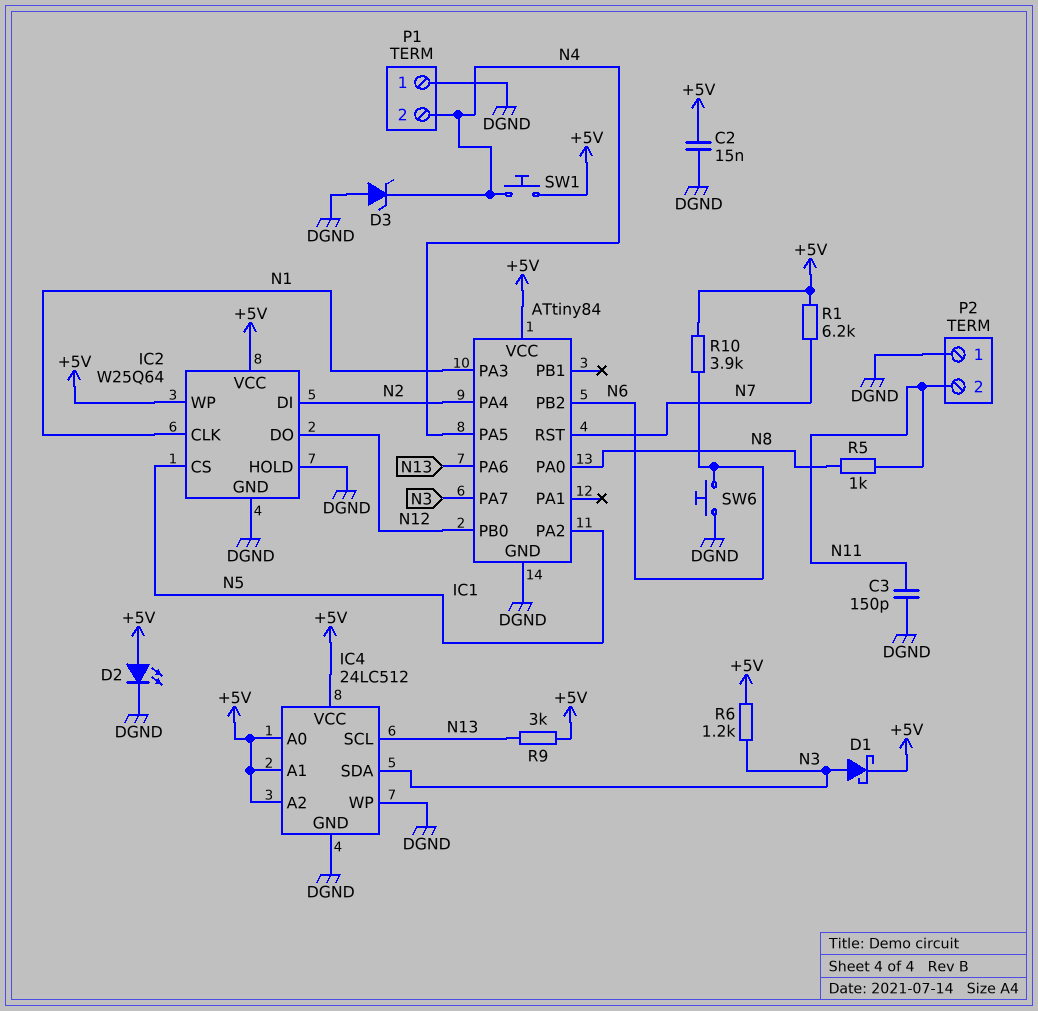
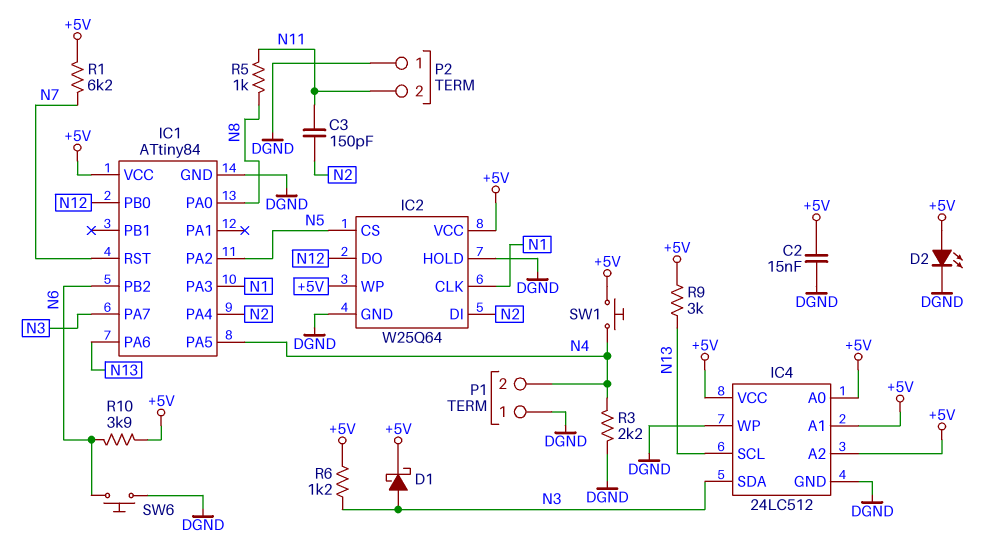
C3: 150pF (DGND, N11) -> 150pF (N2, N11)
D3: zener (A DGND, K N4) -> none
R3: none -> 2.2k (DGND, N4)

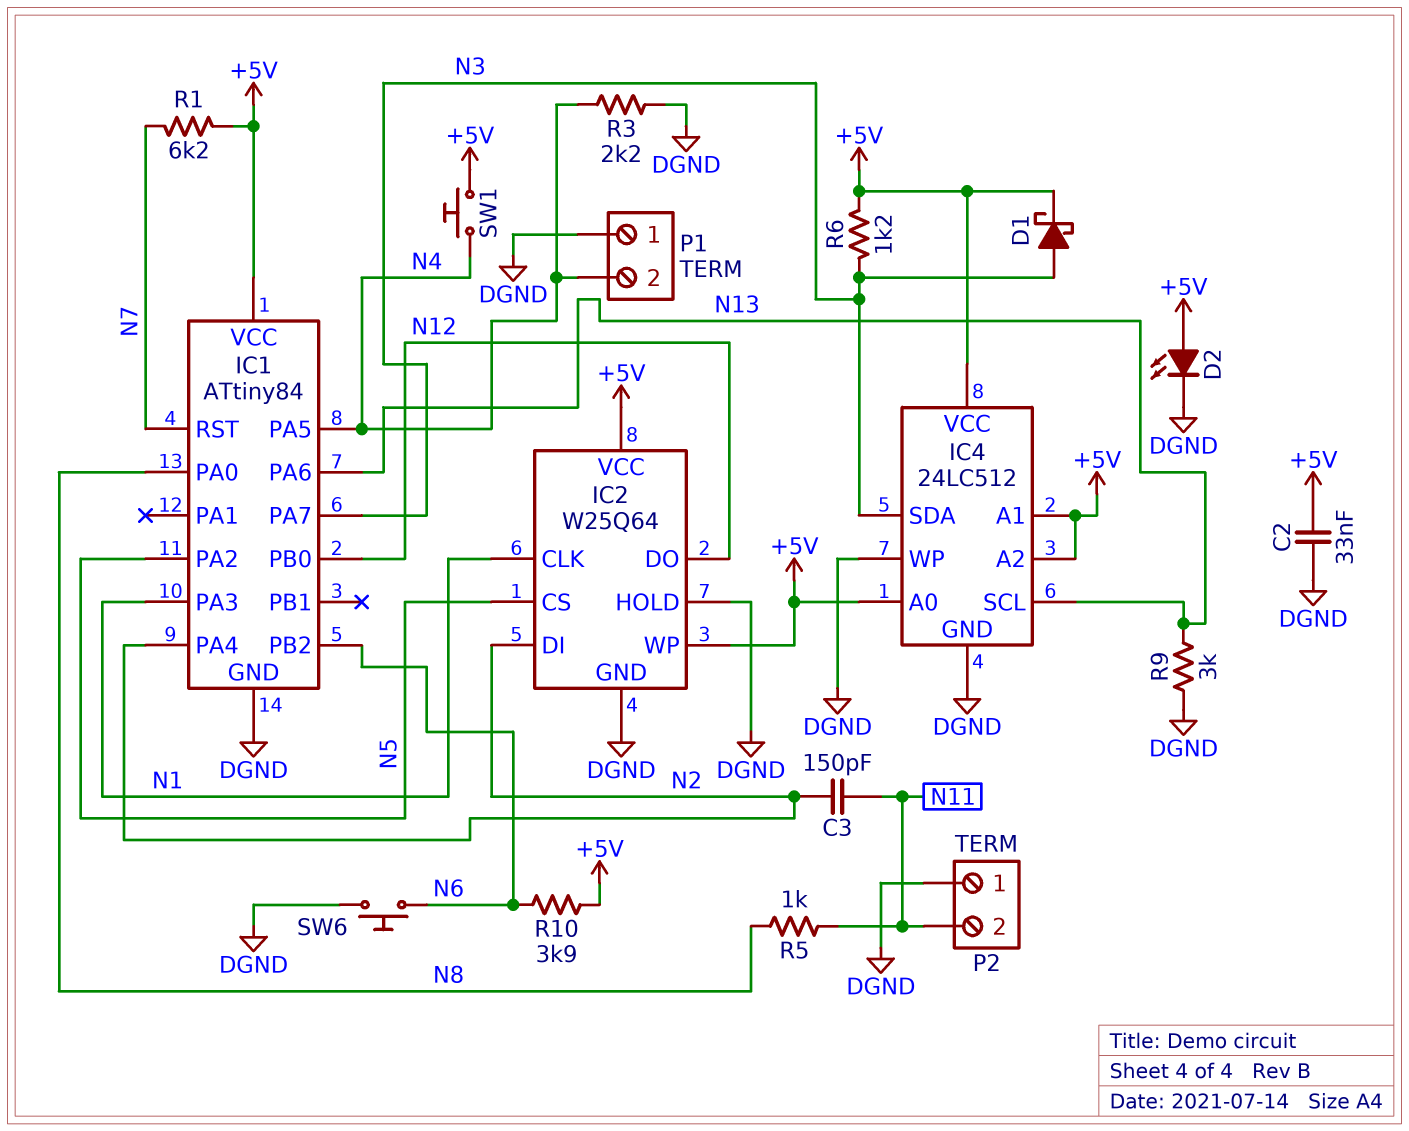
C2: 15nF (+5V, DGND) -> 33nF (+5V, DGND)
R9: 3k (+5V, N13) -> 3k (DGND, N13)

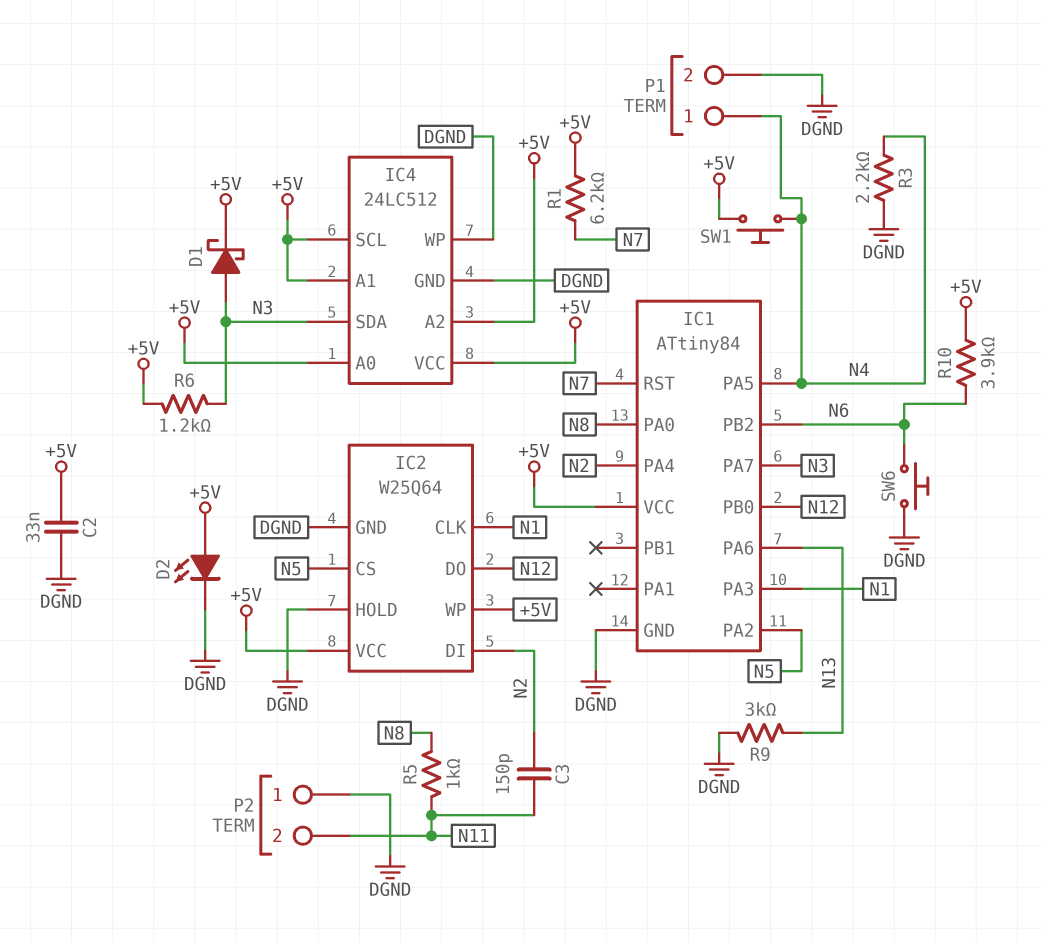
IC4 pin SCL: N13 -> +5V
P1 pin 1: DGND -> N4
P1 pin 2: N4 -> DGND

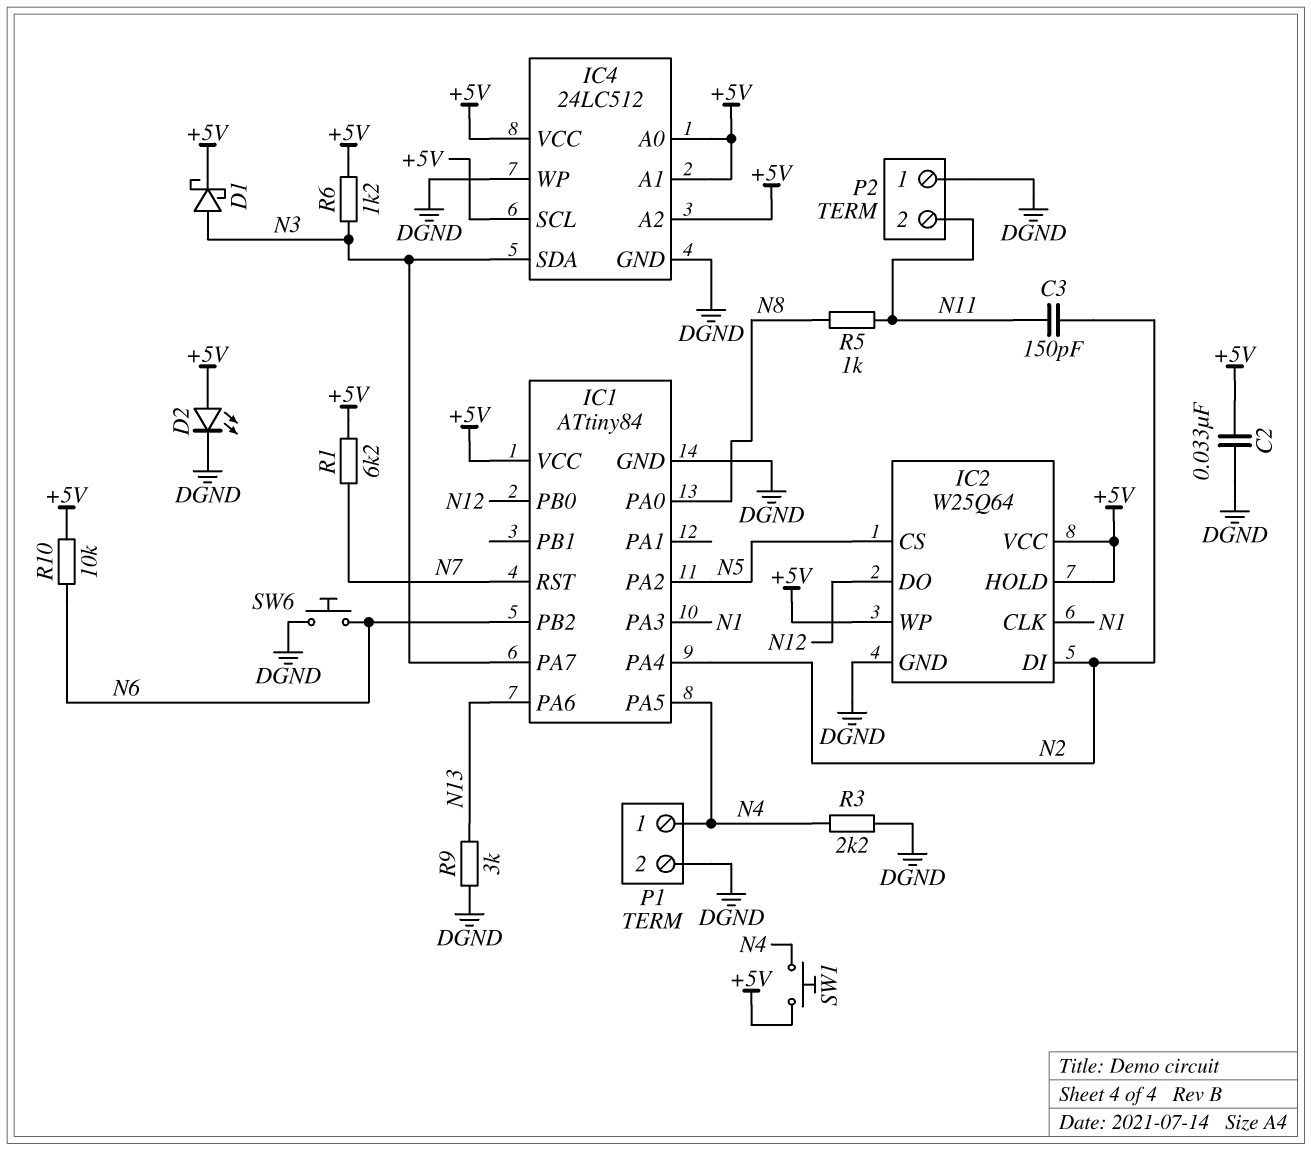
IC2 pin HOLD: DGND -> +5V
R10: 3.9k (+5V, N6) -> 10k (+5V, N6)

